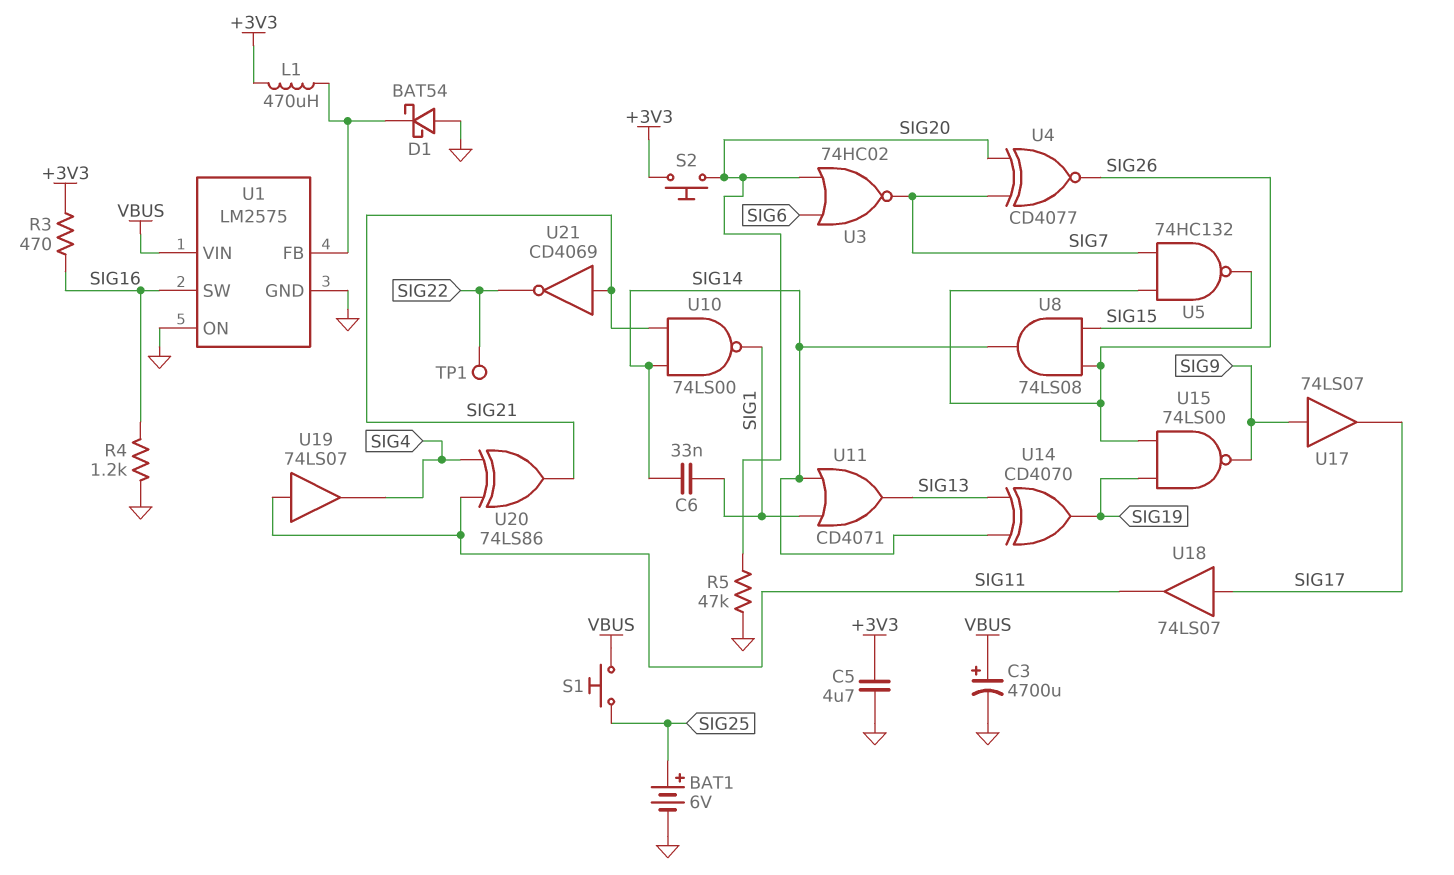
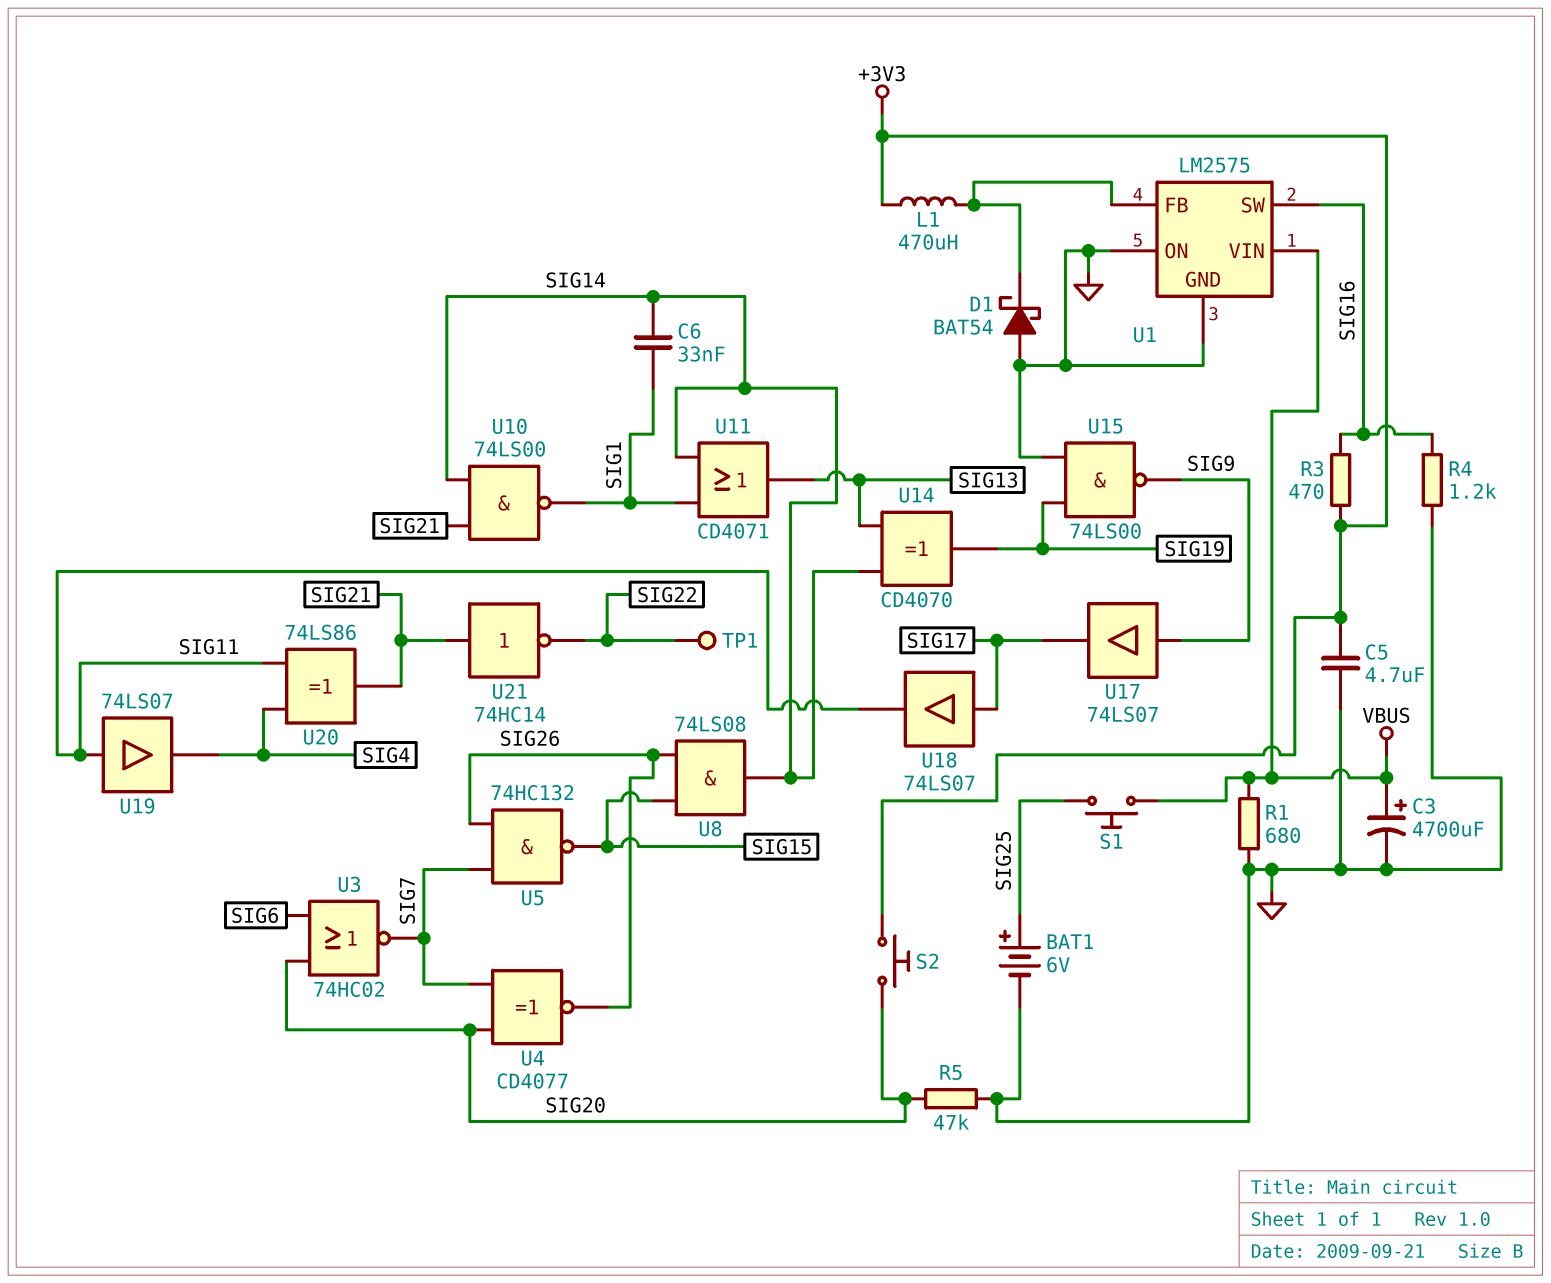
R1: none -> 680 (GND, VBUS)
U15: NAND 74LS00 (in SIG19, in SIG26, out SIG9) -> NAND 74LS00 (in GND, in SIG19, out SIG9)
U21: NOT CD4069 (in SIG21, out SIG22) -> NOT 74HC14 (in SIG21, out SIG22)

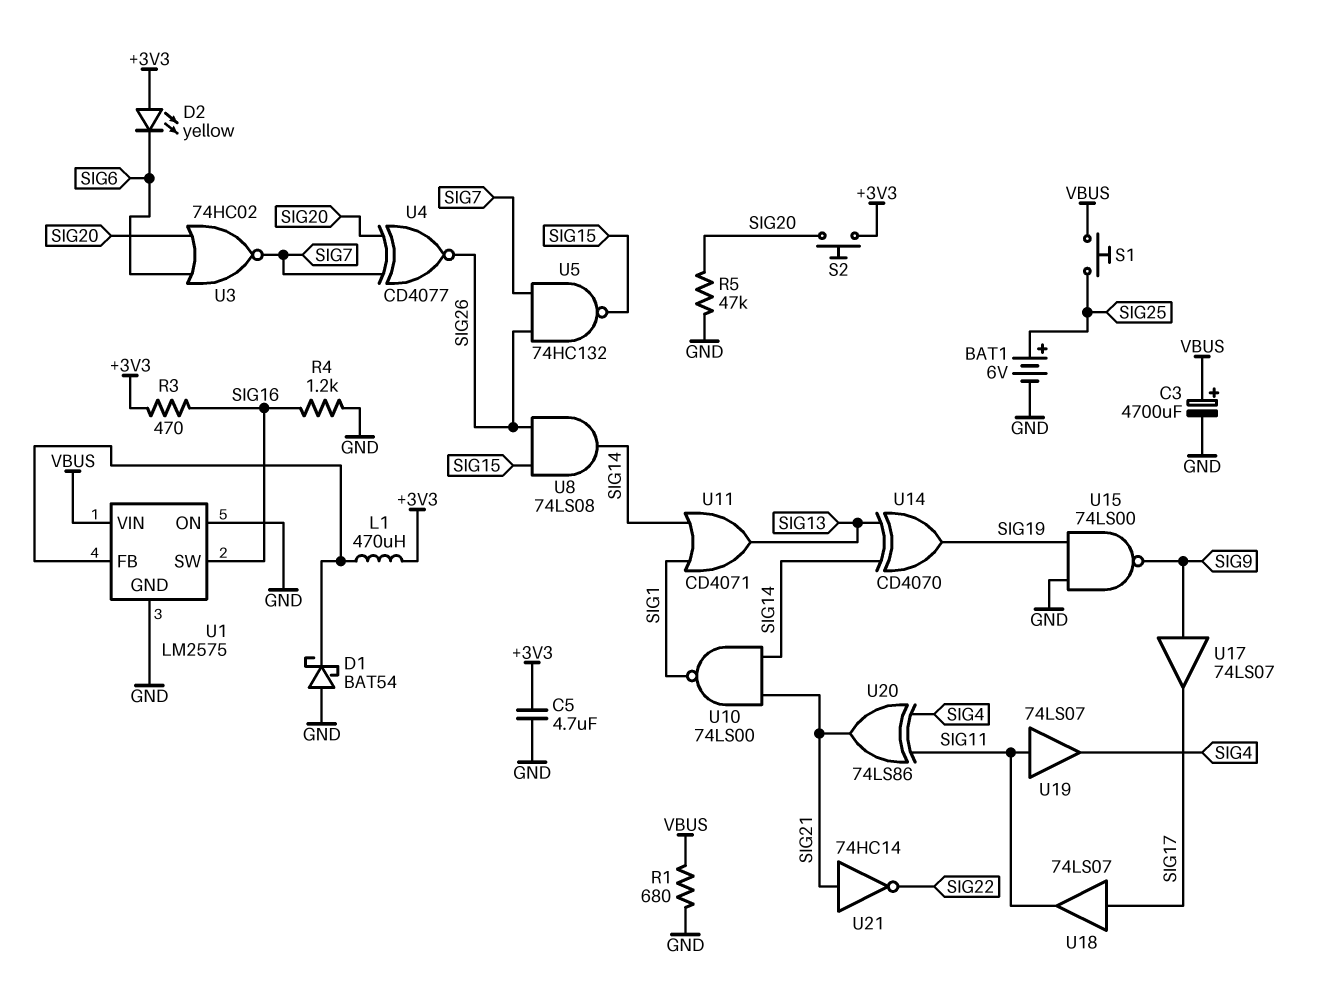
C6: 33nF (SIG1, SIG14) -> none
D2: none -> LED yellow (A +3V3, K SIG6)
TP1: test point (SIG22) -> none

